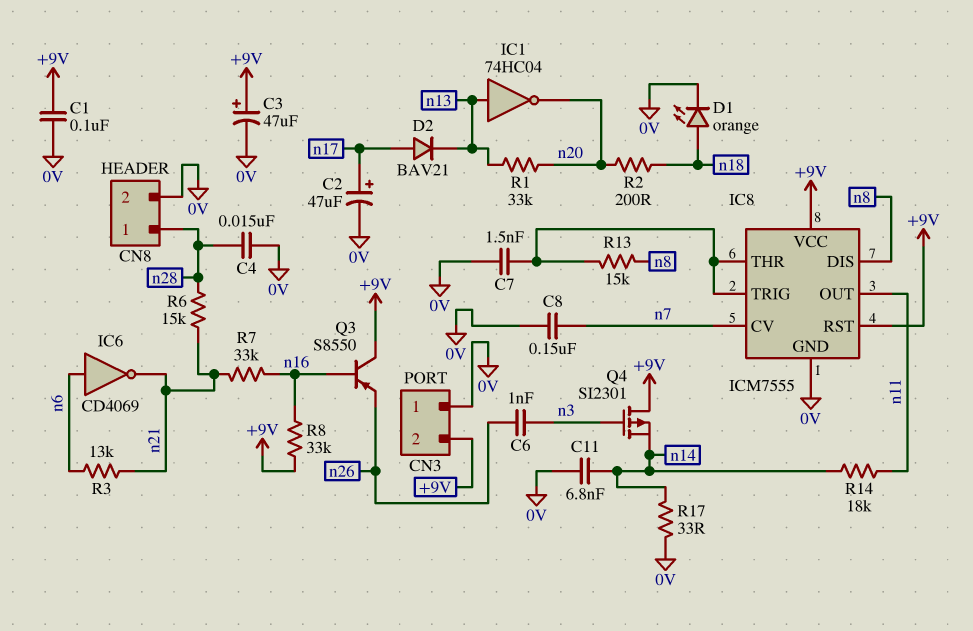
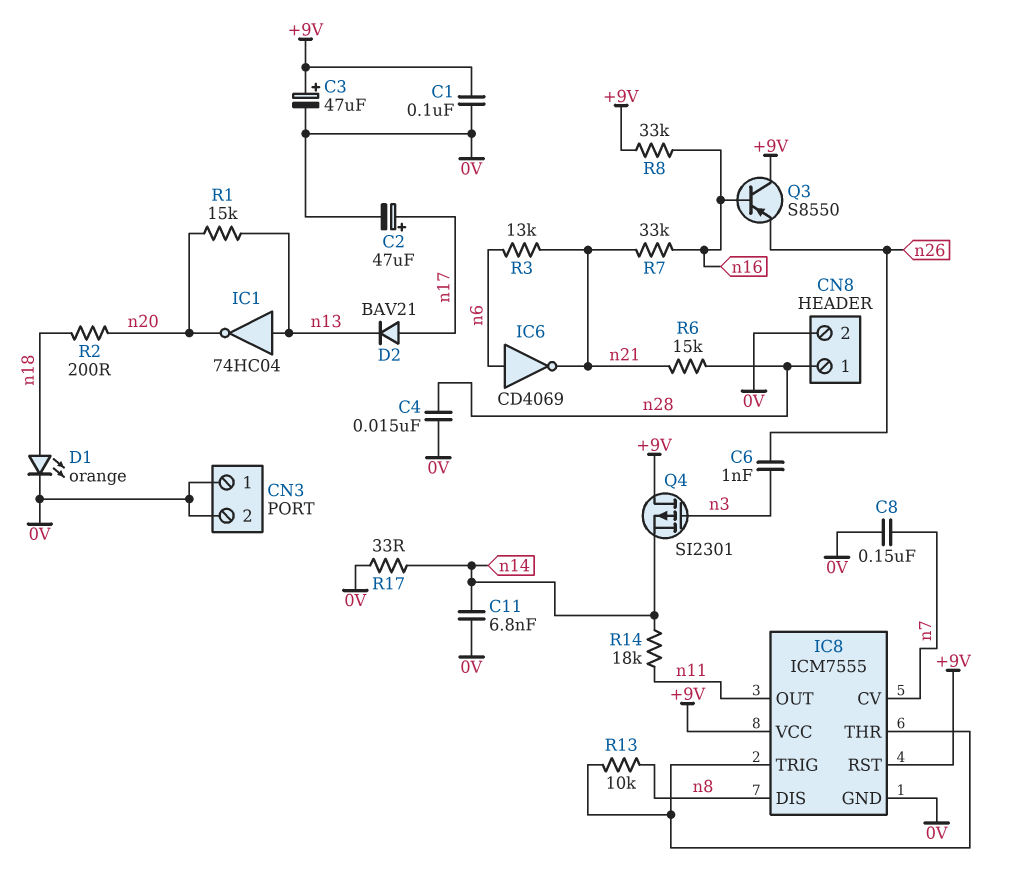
C7: 1.5nF (0V, IC8/THR) -> none
CN3 pin 2: +9V -> 0V
R1: 33k (n13, n20) -> 15k (n13, n20)
R13: 15k (IC8/THR, n8) -> 10k (IC8/THR, n8)

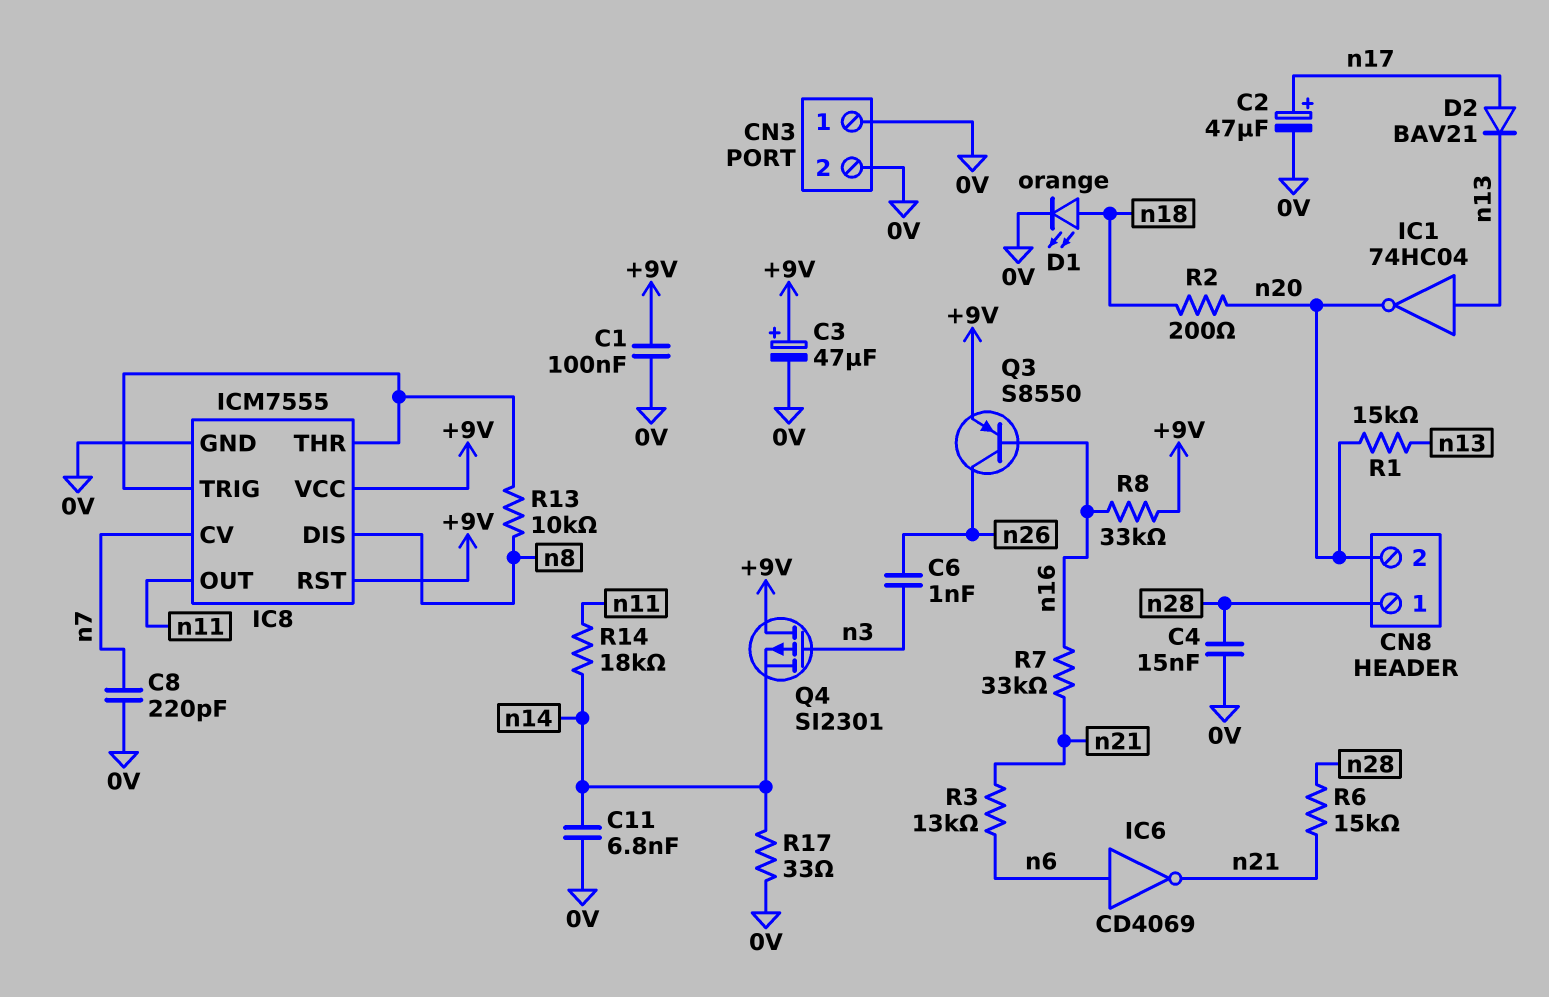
C8: 150nF (0V, n7) -> 220pF (0V, n7)
CN8 pin 2: 0V -> n20
Q3: PNP S8550 (B n16, C +9V, E n26) -> PNP S8550 (B n16, C n26, E +9V)

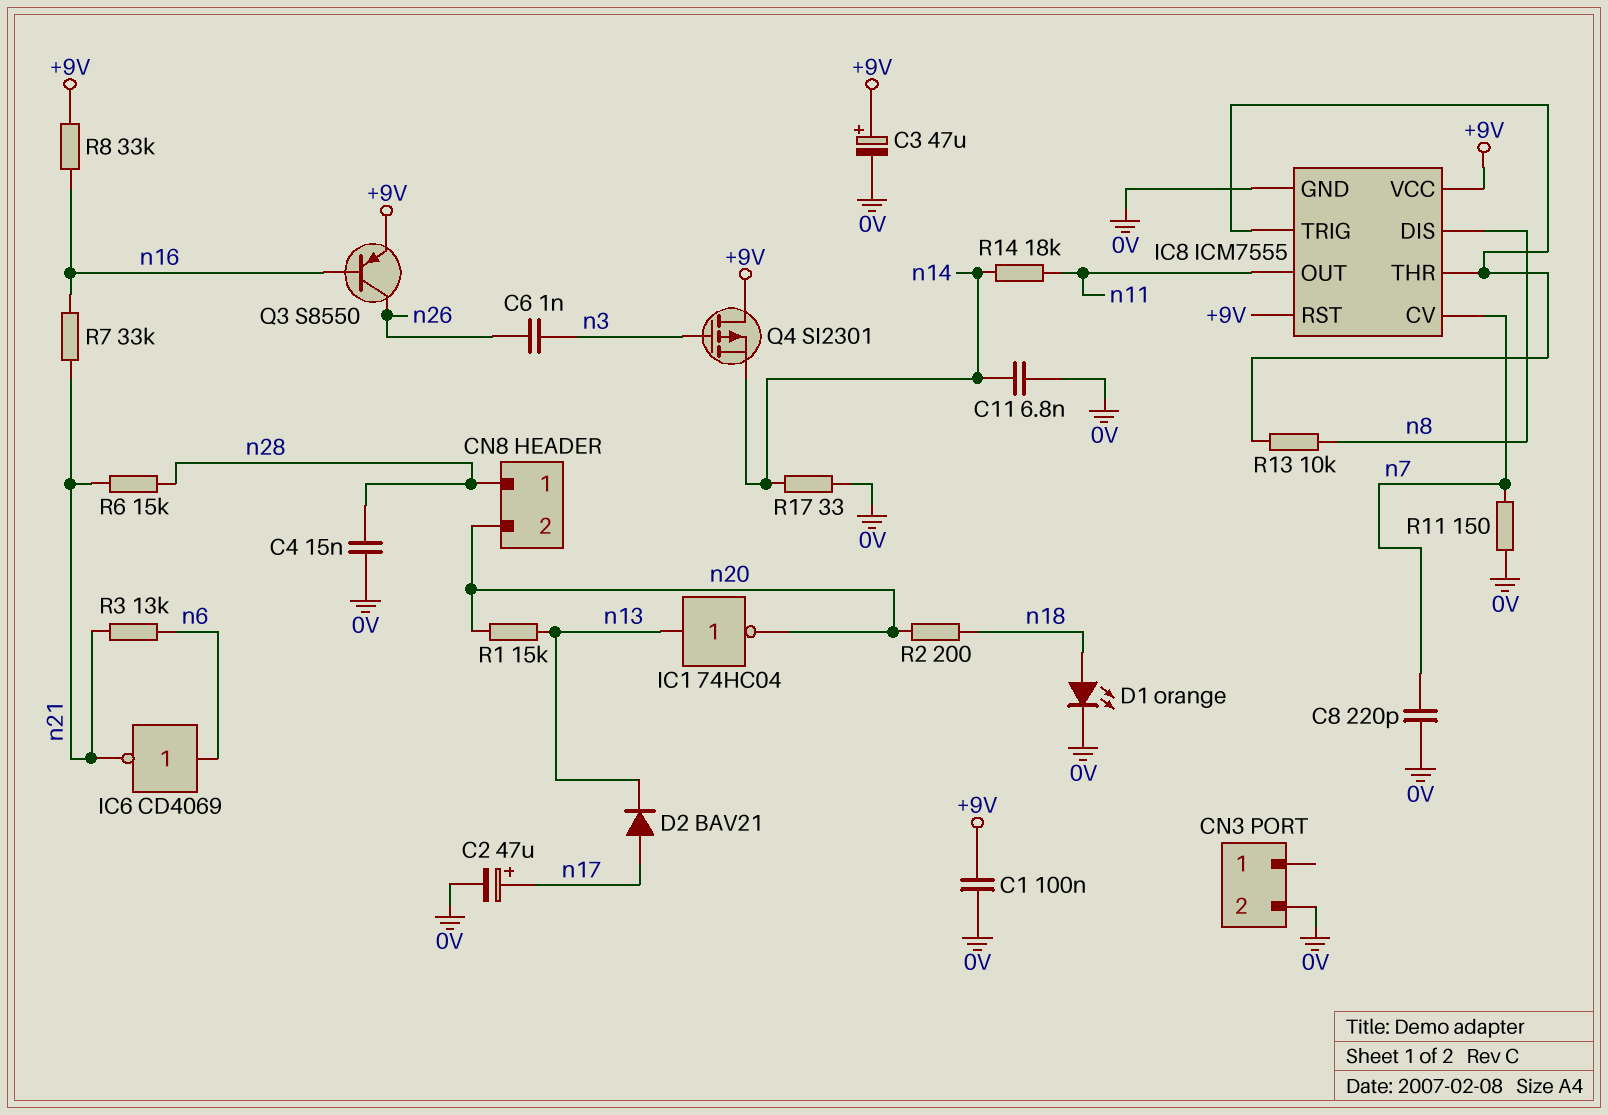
CN3 pin 1: 0V -> none
R11: none -> 150 (0V, n7)

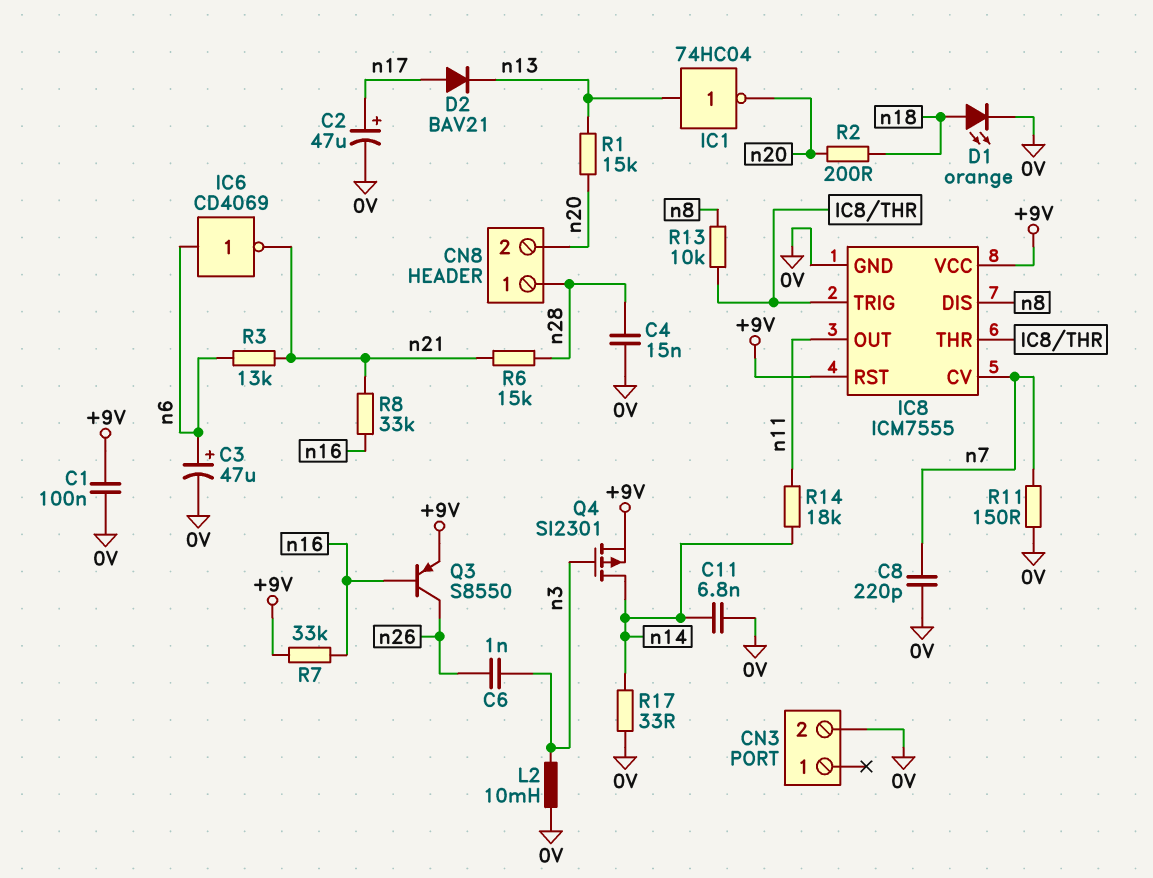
C3: 47uF (plus +9V, minus 0V) -> 47uF (plus n6, minus 0V)
L2: none -> 10mH (0V, n3)
Q4: PMOS SI2301 (G n3, D +9V, S n14) -> PMOS SI2301 (G n3, D n14, S +9V)
R7: 33k (n16, n21) -> 33k (+9V, n16)
R8: 33k (+9V, n16) -> 33k (n16, n21)

